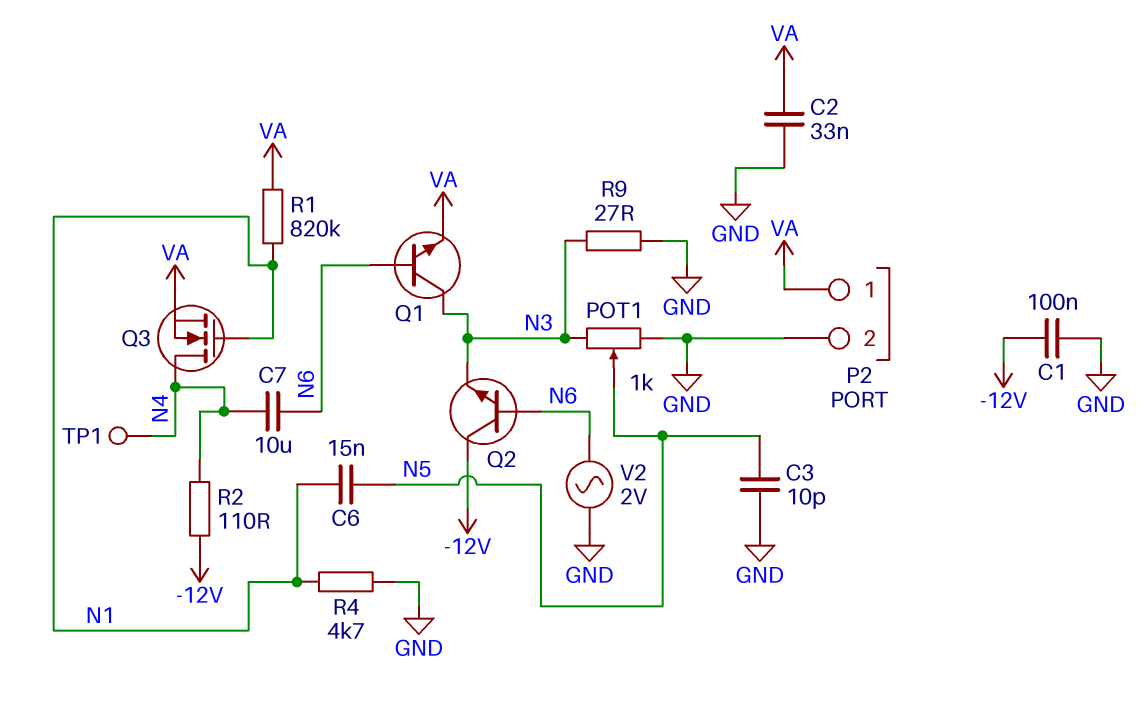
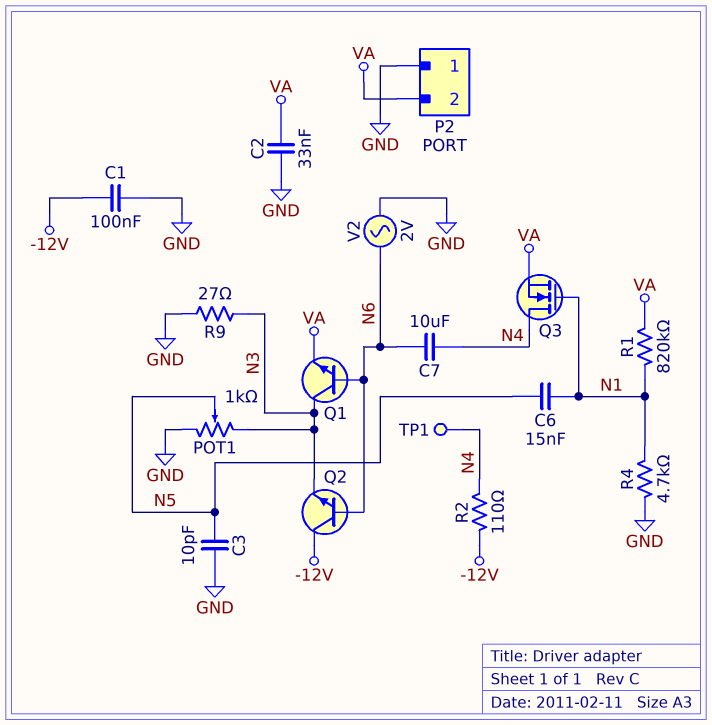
P2 pin 1: VA -> GND
P2 pin 2: GND -> VA

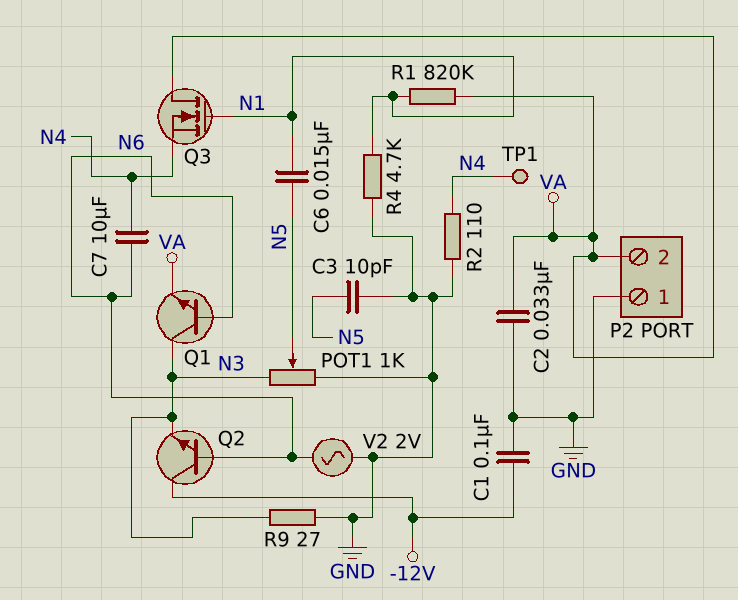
Q3: NMOS (G N1, D N4, S VA) -> NMOS (G N1, D VA, S N4)
R2: 110 (-12V, N4) -> 110 (GND, N4)

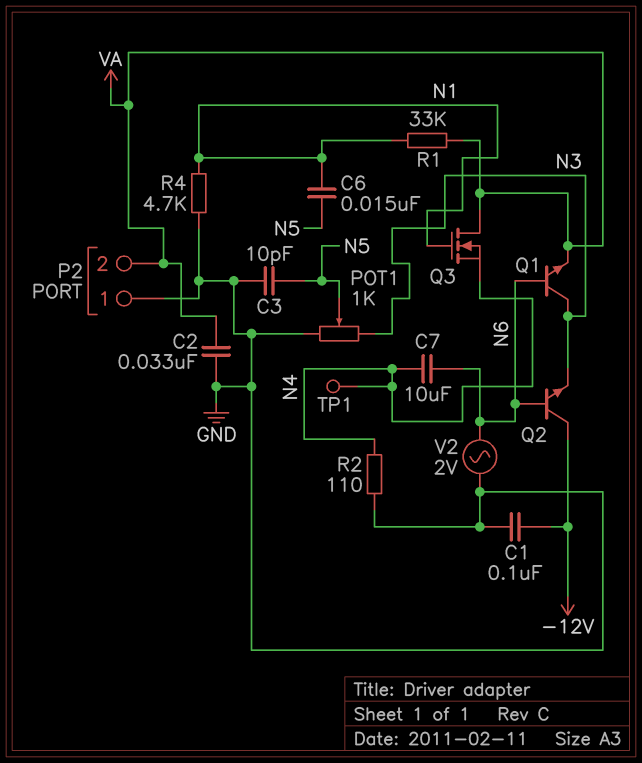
R1: 820k (N1, VA) -> 33k (N1, VA)
R9: 27 (GND, N3) -> none

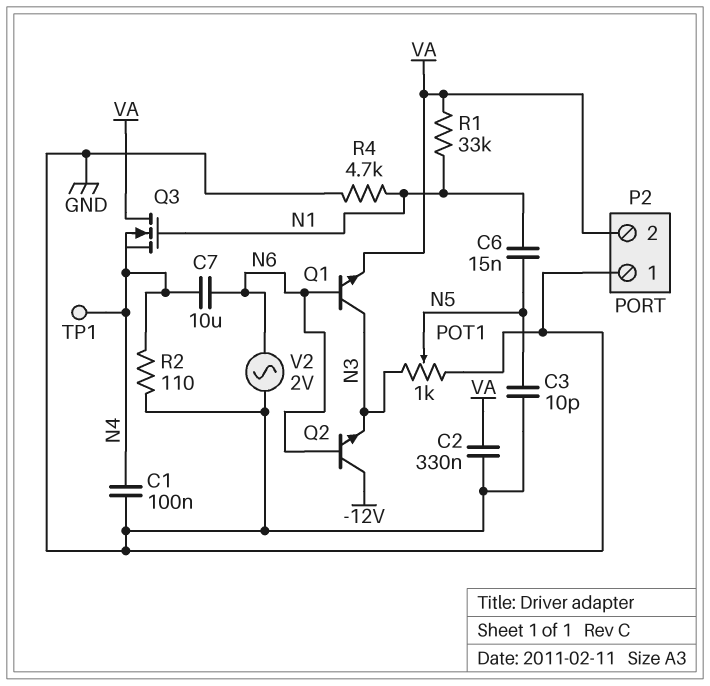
C1: 100nF (-12V, GND) -> 100nF (GND, N4)
C2: 33nF (GND, VA) -> 330nF (GND, VA)

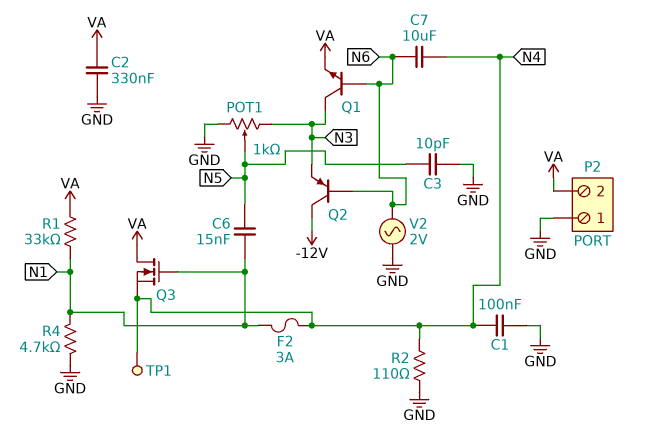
F2: none -> 3A (N1, N4)
Q2: NPN (B N6, C -12V, E N3) -> PNP (B N6, C -12V, E N3)

